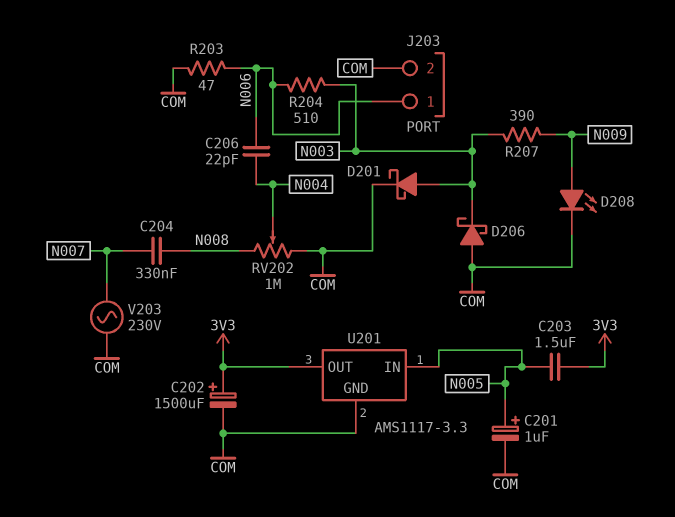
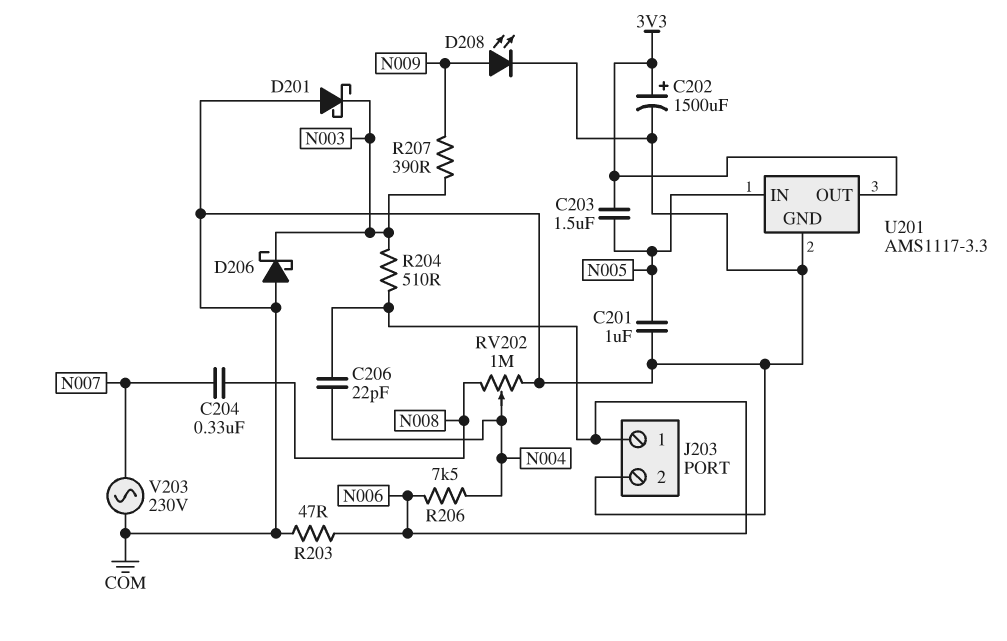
C201: 1uF (plus N005, minus COM) -> 1uF (COM, N005)
D201: schottky (A N003, K COM) -> schottky (A COM, K N003)
R206: none -> 7.5k (N004, N006)

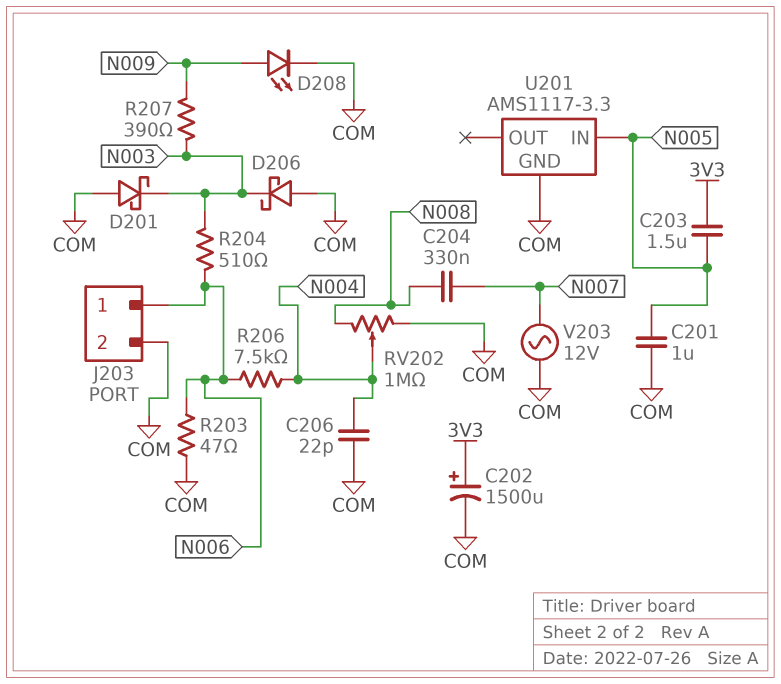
C206: 22pF (N004, N006) -> 22pF (COM, N004)
U201 pin OUT: 3V3 -> none
V203: AC 230V (COM, N007) -> AC 12V (COM, N007)

